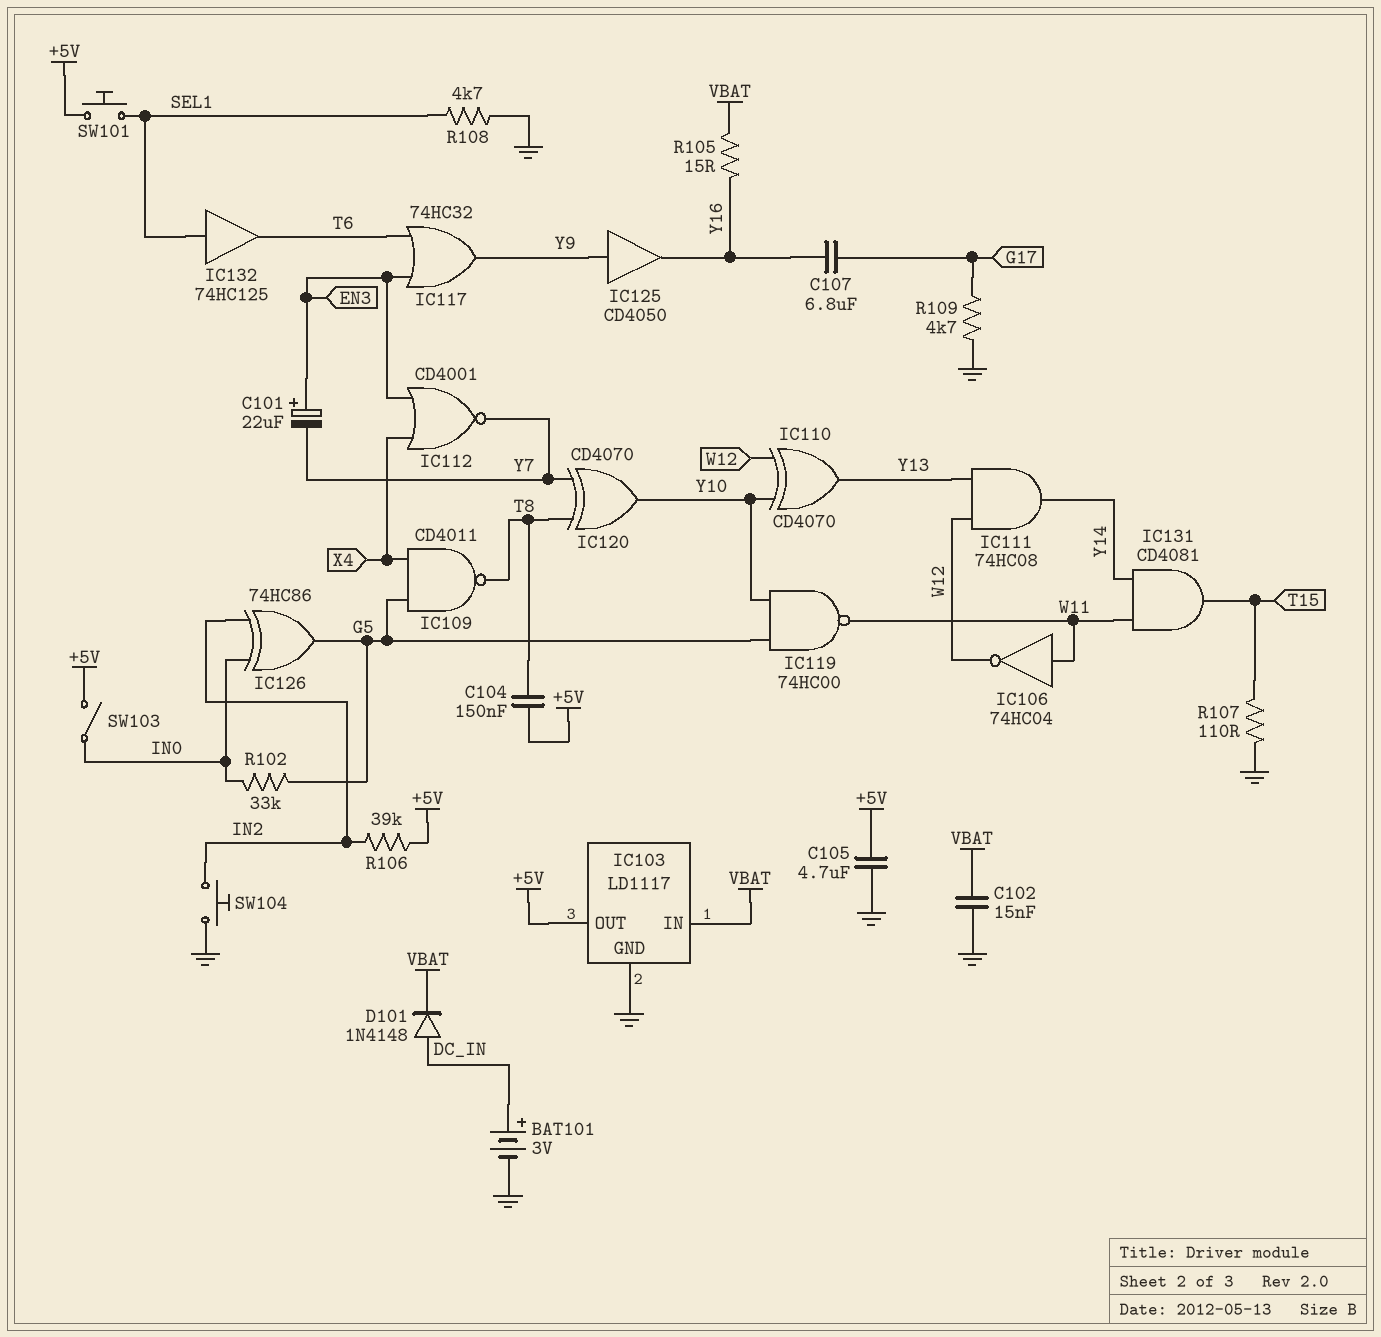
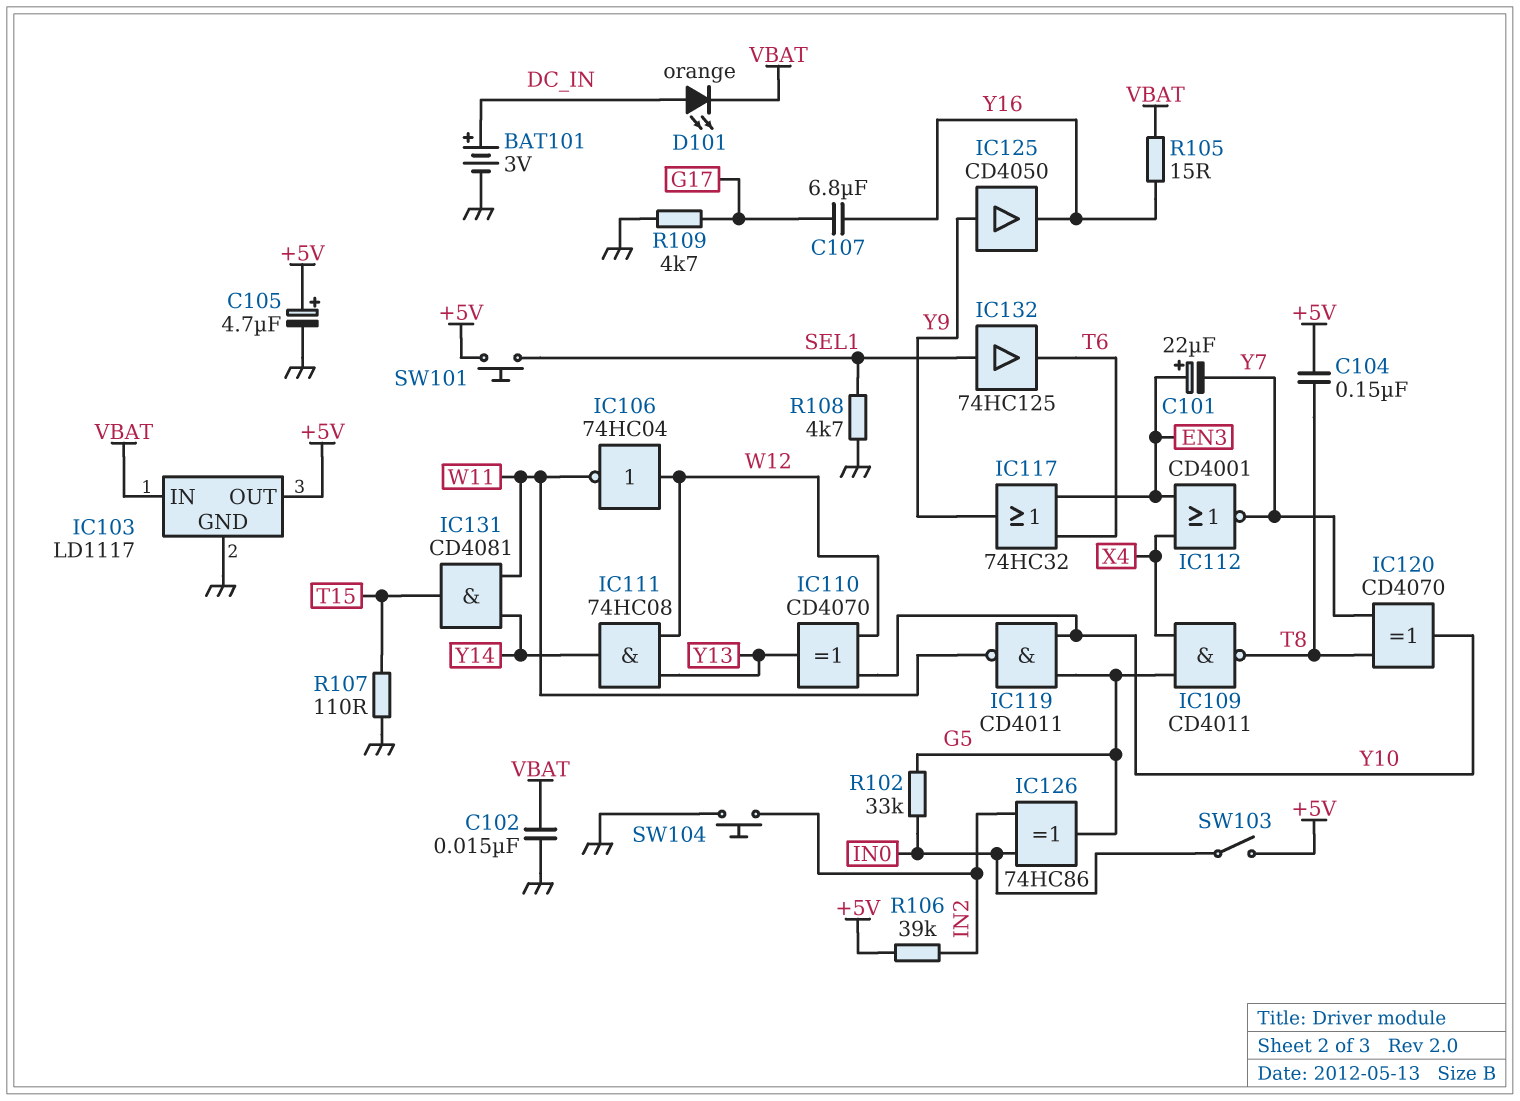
C105: 4.7uF (+5V, GND) -> 4.7uF (plus +5V, minus GND)
D101: diode 1N4148 (A DC_IN, K VBAT) -> LED orange (A DC_IN, K VBAT)
IC106: NOT 74HC04 (in W11, out W12) -> NOT 74HC04 (in W12, out W11)
IC119: NAND 74HC00 (in G5, in Y10, out W11) -> NAND CD4011 (in G5, in Y10, out W11)

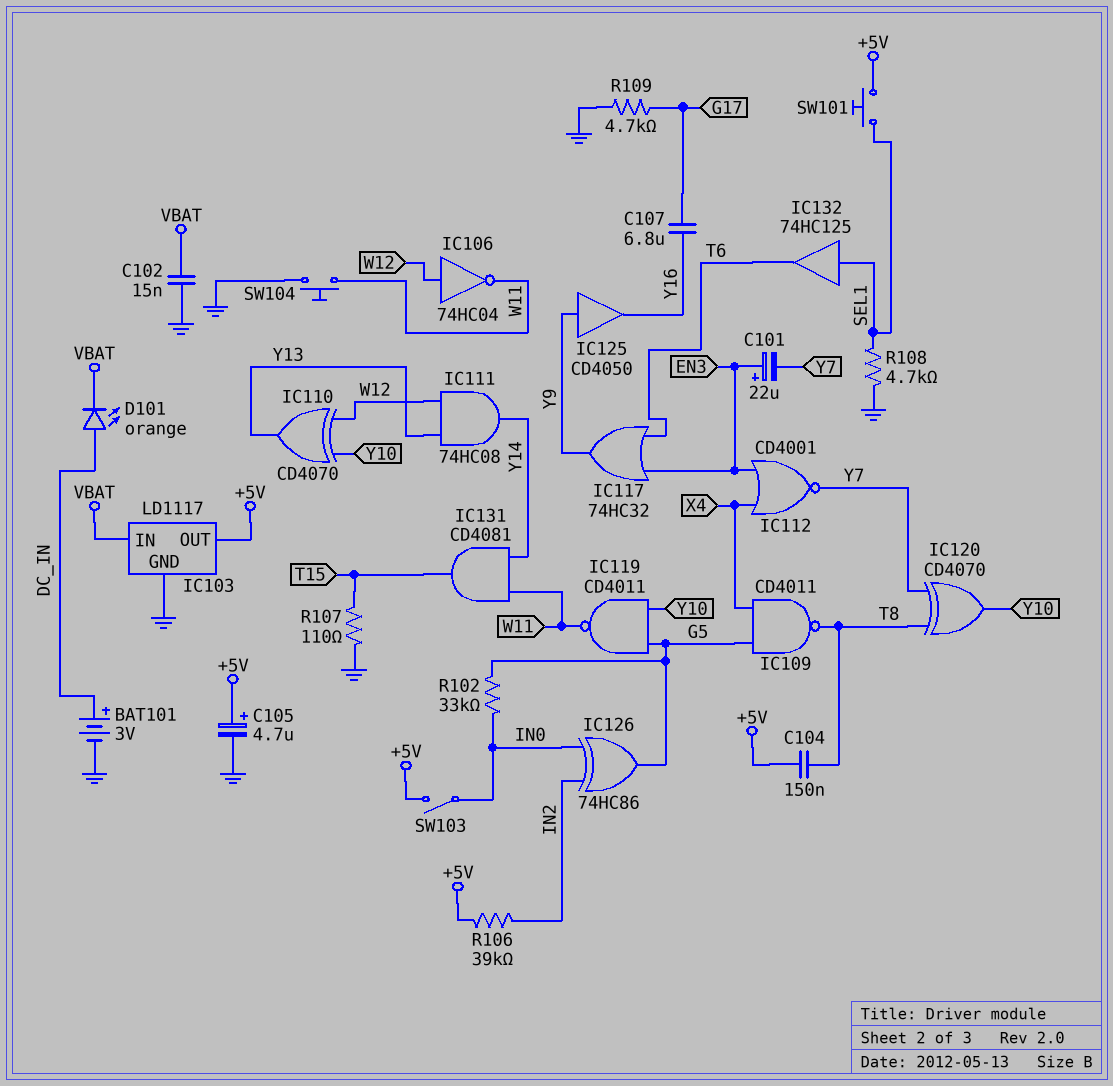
R105: 15 (VBAT, Y16) -> none
SW104: button (GND, IN2) -> button (GND, W11)

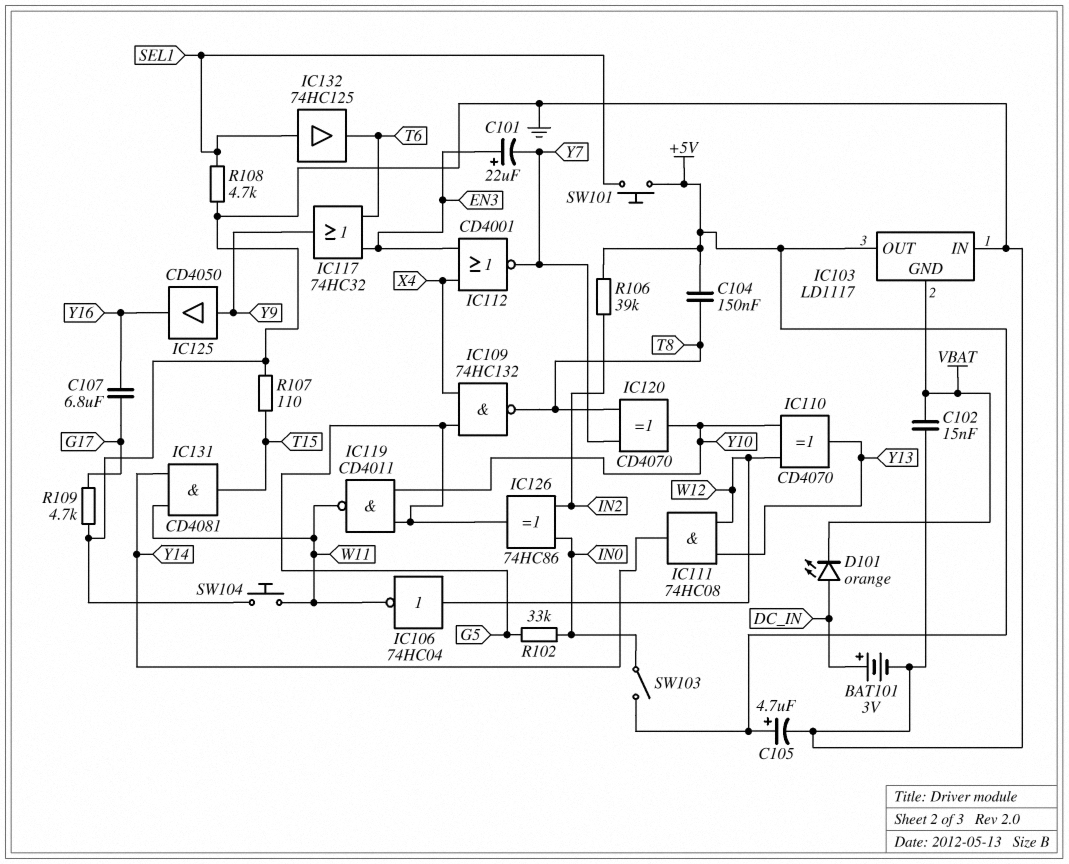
IC103 pin GND: GND -> VBAT
IC103 pin IN: VBAT -> GND
IC109: NAND CD4011 (in G5, in X4, out T8) -> NAND 74HC132 (in G5, in X4, out T8)

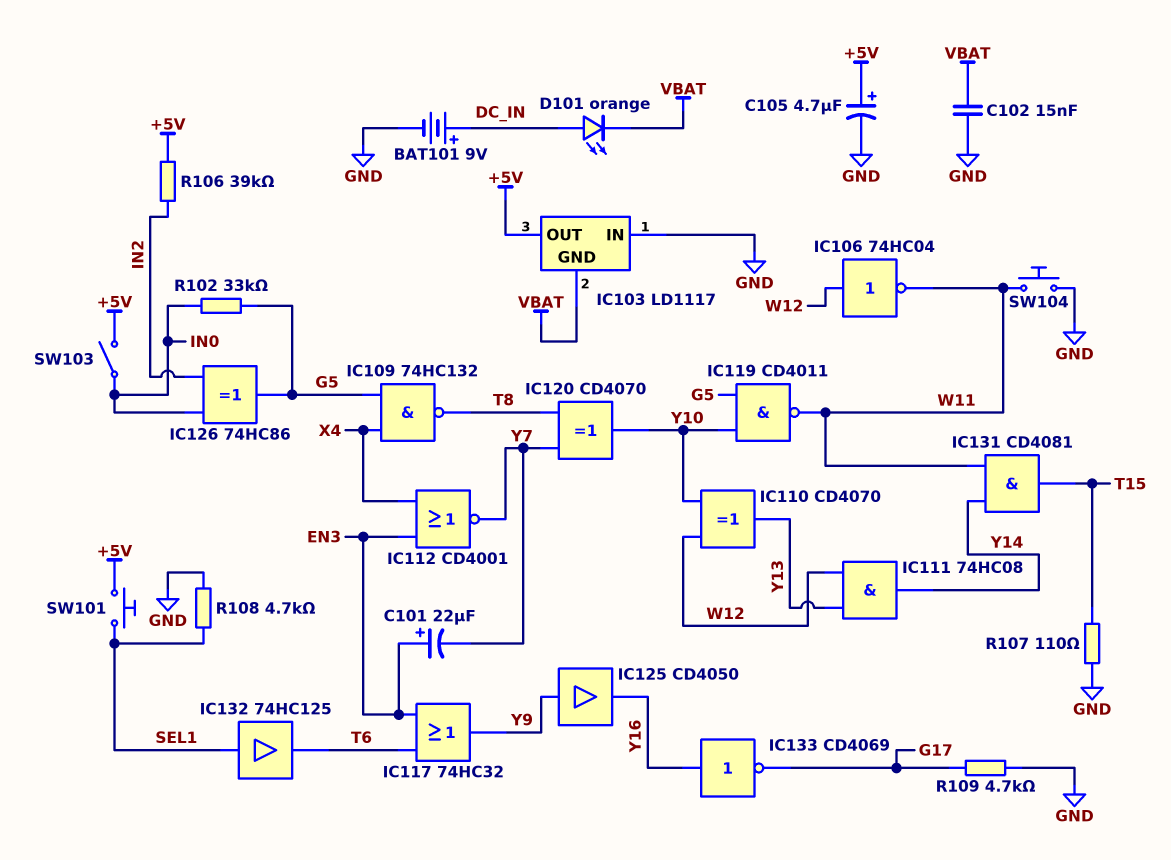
BAT101: 3V (plus DC_IN, minus GND) -> 9V (plus DC_IN, minus GND)
C104: 150nF (+5V, T8) -> none
C107: 6.8uF (G17, Y16) -> none
IC133: none -> NOT CD4069 (in Y16, out G17)

